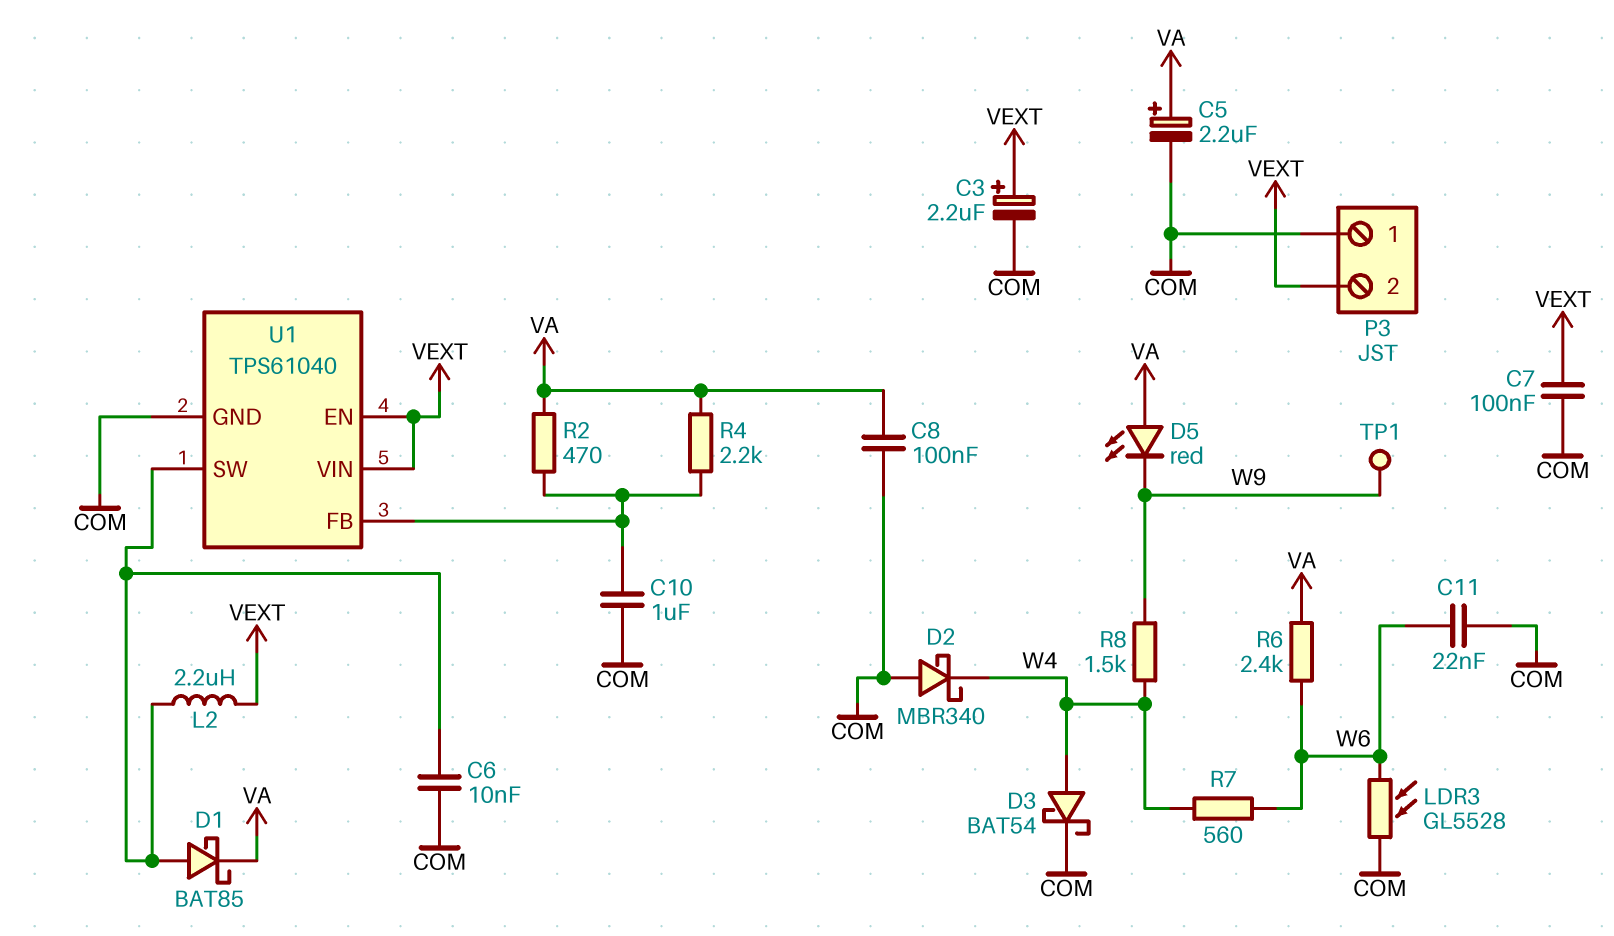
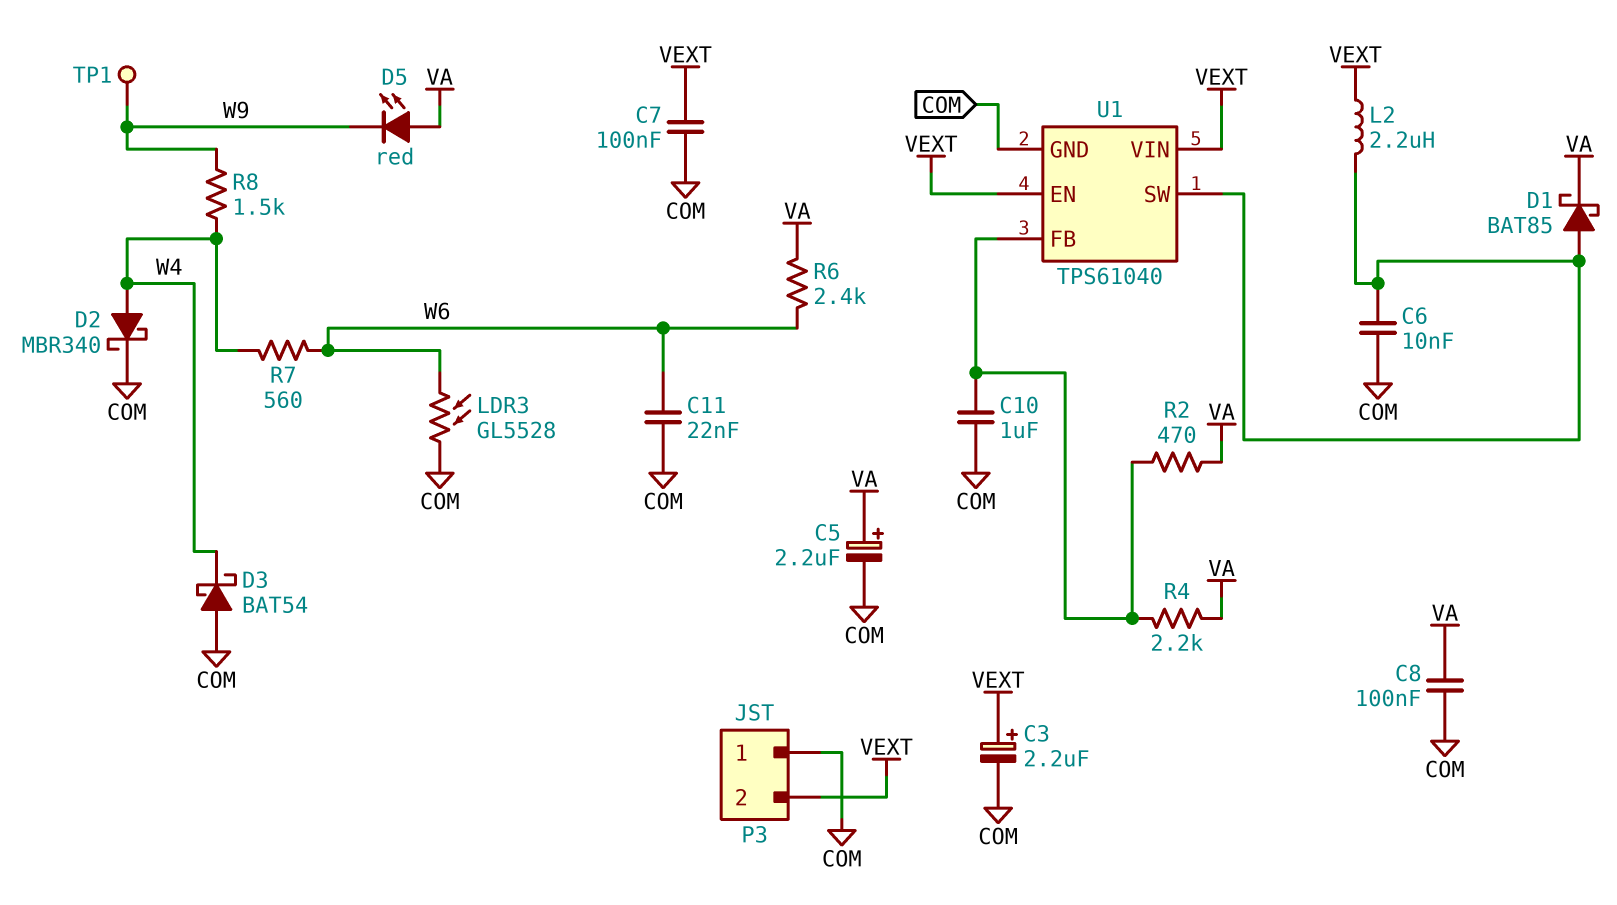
D2: schottky MBR340 (A COM, K W4) -> schottky MBR340 (A W4, K COM)
D3: schottky BAT54 (A W4, K COM) -> schottky BAT54 (A COM, K W4)

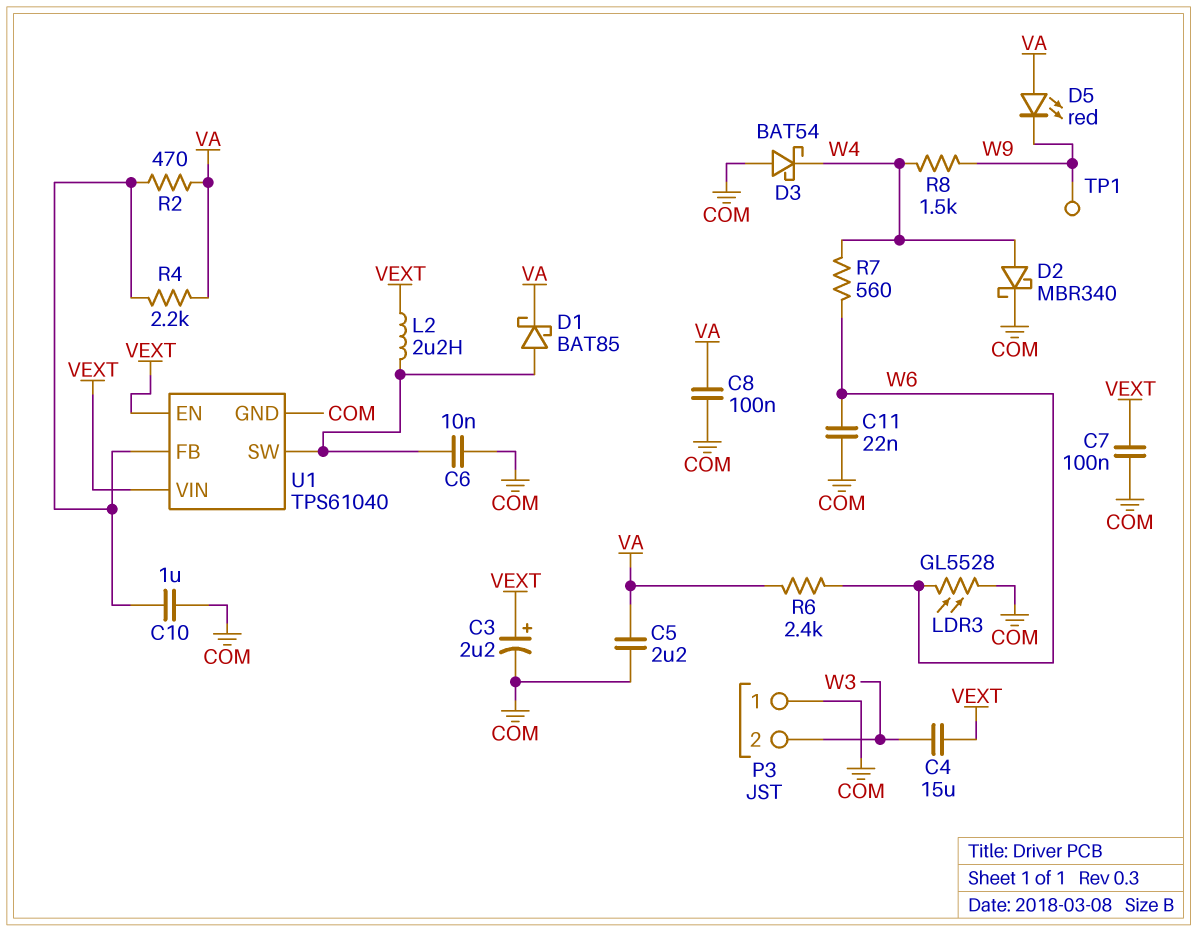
C4: none -> 15uF (VEXT, W3)
C5: 2.2uF (plus VA, minus COM) -> 2.2uF (COM, VA)
P3 pin 2: VEXT -> W3

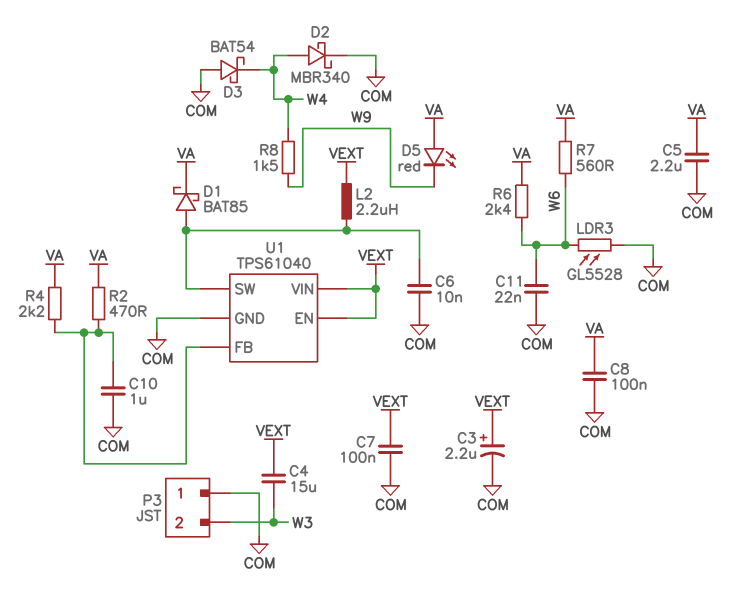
R7: 560 (W4, W6) -> 560 (VA, W6)
TP1: test point (W9) -> none

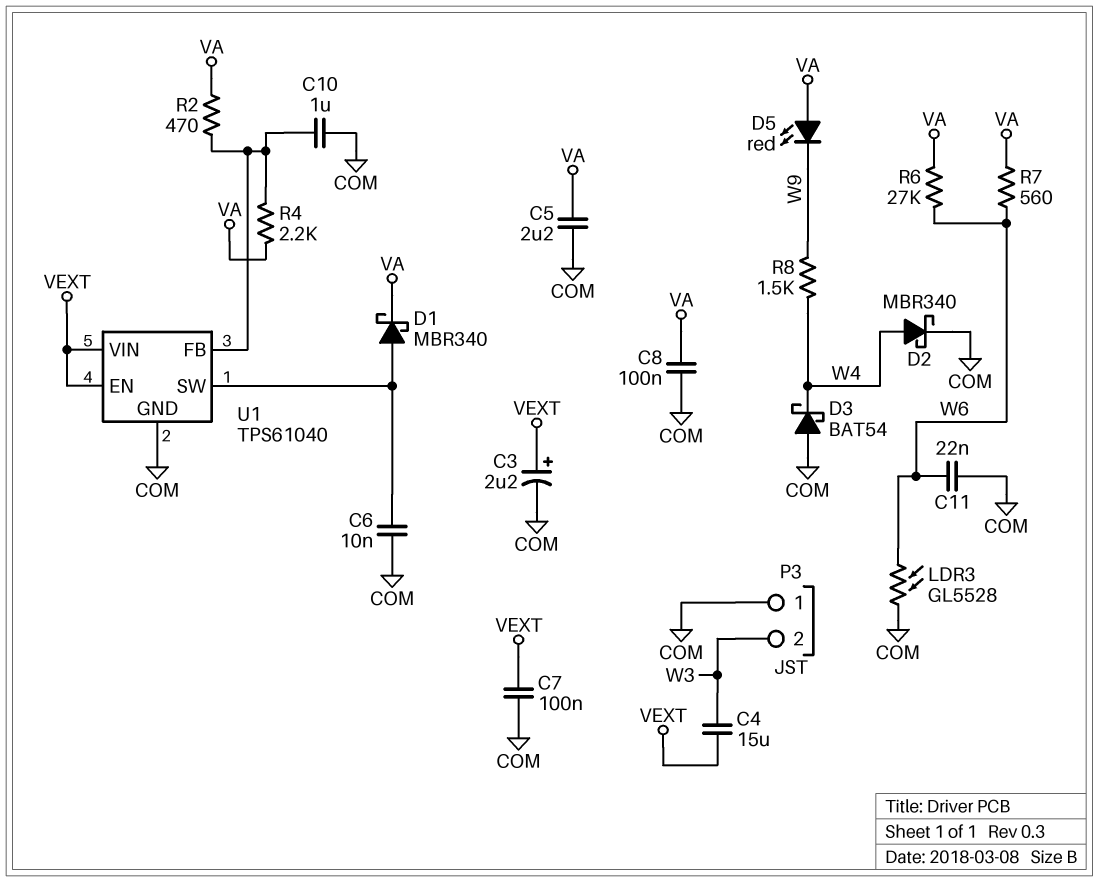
D1: schottky BAT85 (A U1/SW, K VA) -> schottky MBR340 (A U1/SW, K VA)
L2: 2.2uH (U1/SW, VEXT) -> none
R6: 2.4k (VA, W6) -> 27k (VA, W6)

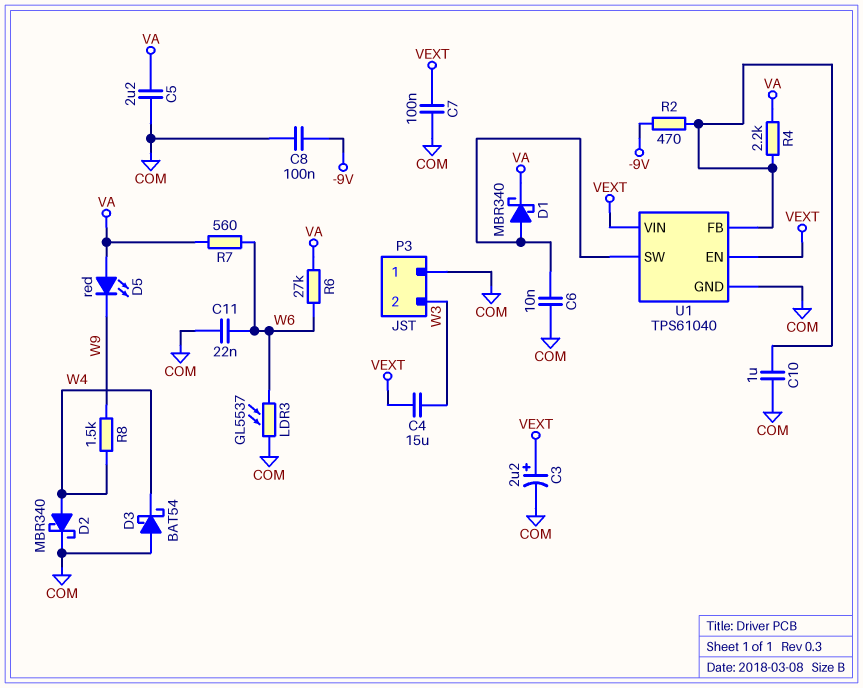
C8: 100nF (COM, VA) -> 100nF (-9V, COM)
LDR3: GL5528 (COM, W6) -> GL5537 (COM, W6)
R2: 470 (U1/FB, VA) -> 470 (-9V, U1/FB)

